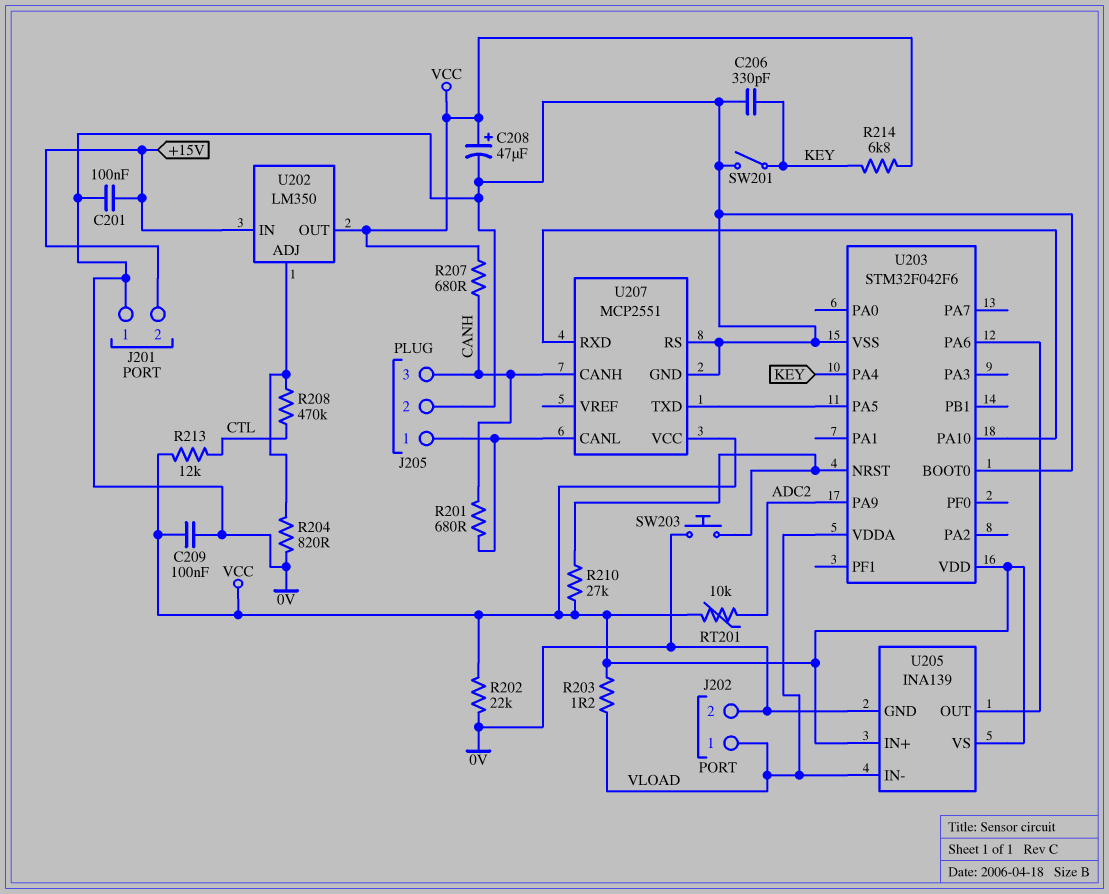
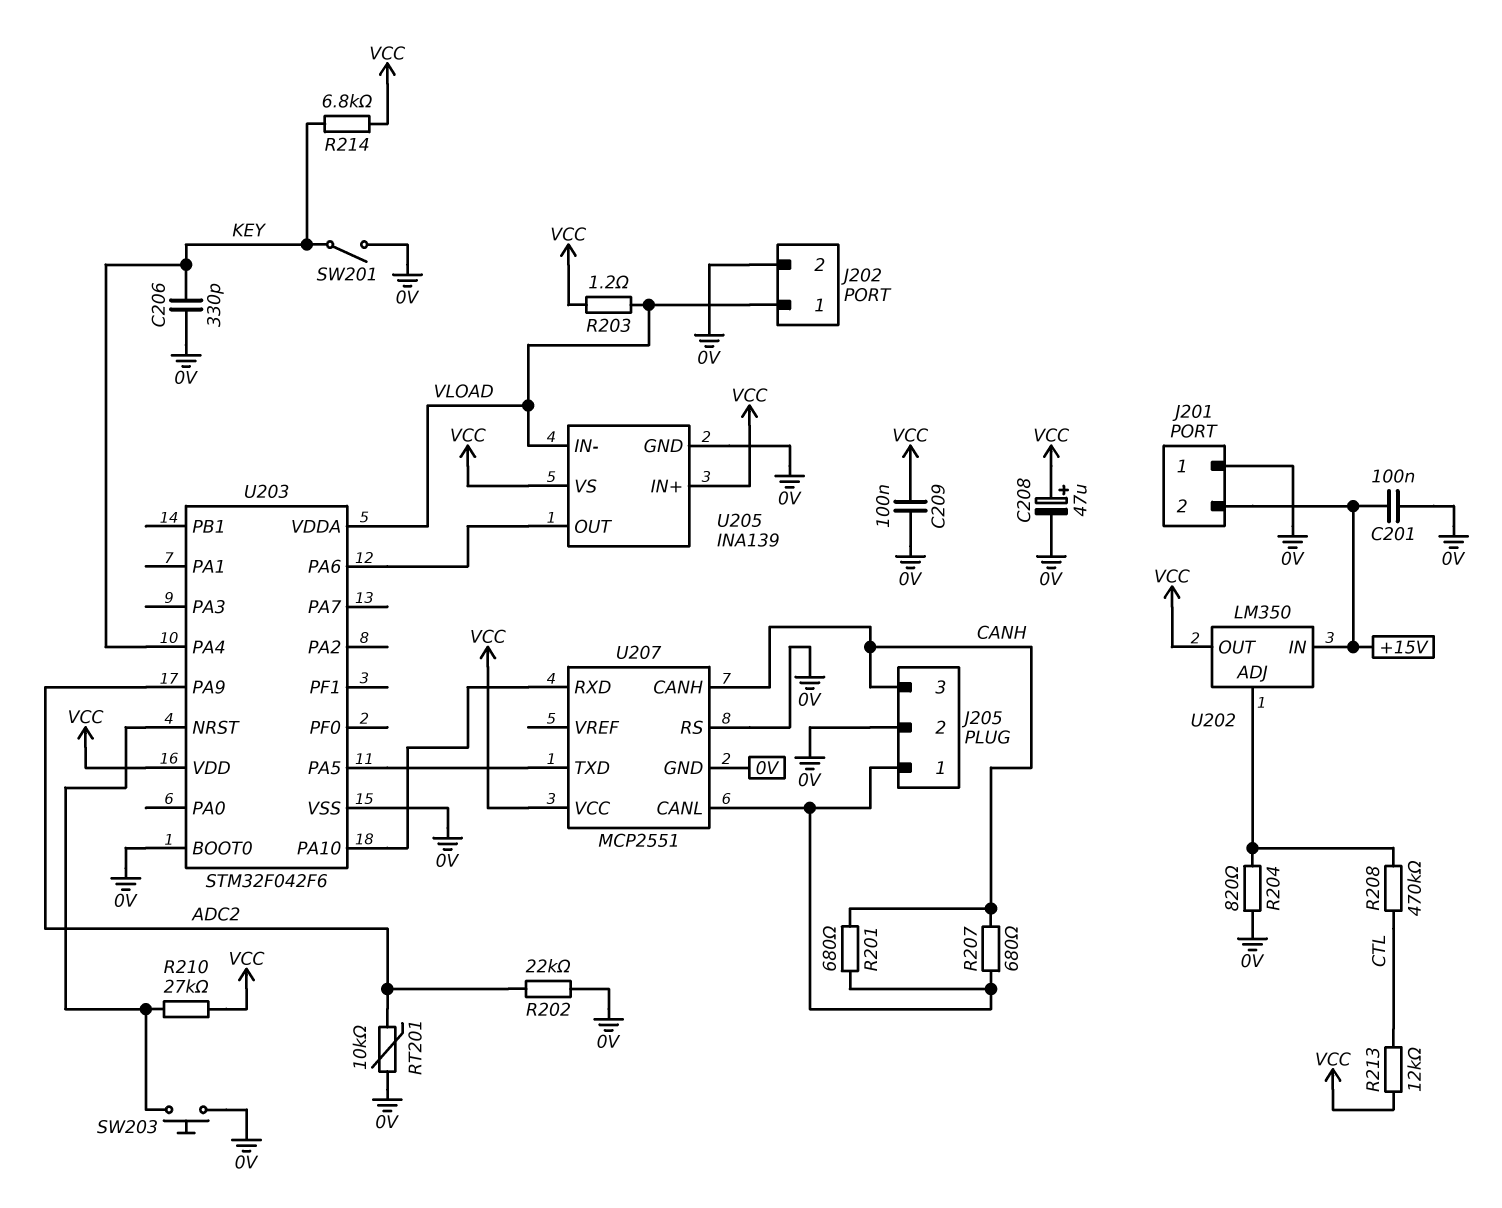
R202: 22k (0V, VCC) -> 22k (0V, ADC2)
R207: 680 (CANH, VCC) -> 680 (CANH, J205/1)
RT201: 10k (ADC2, VCC) -> 10k (0V, ADC2)

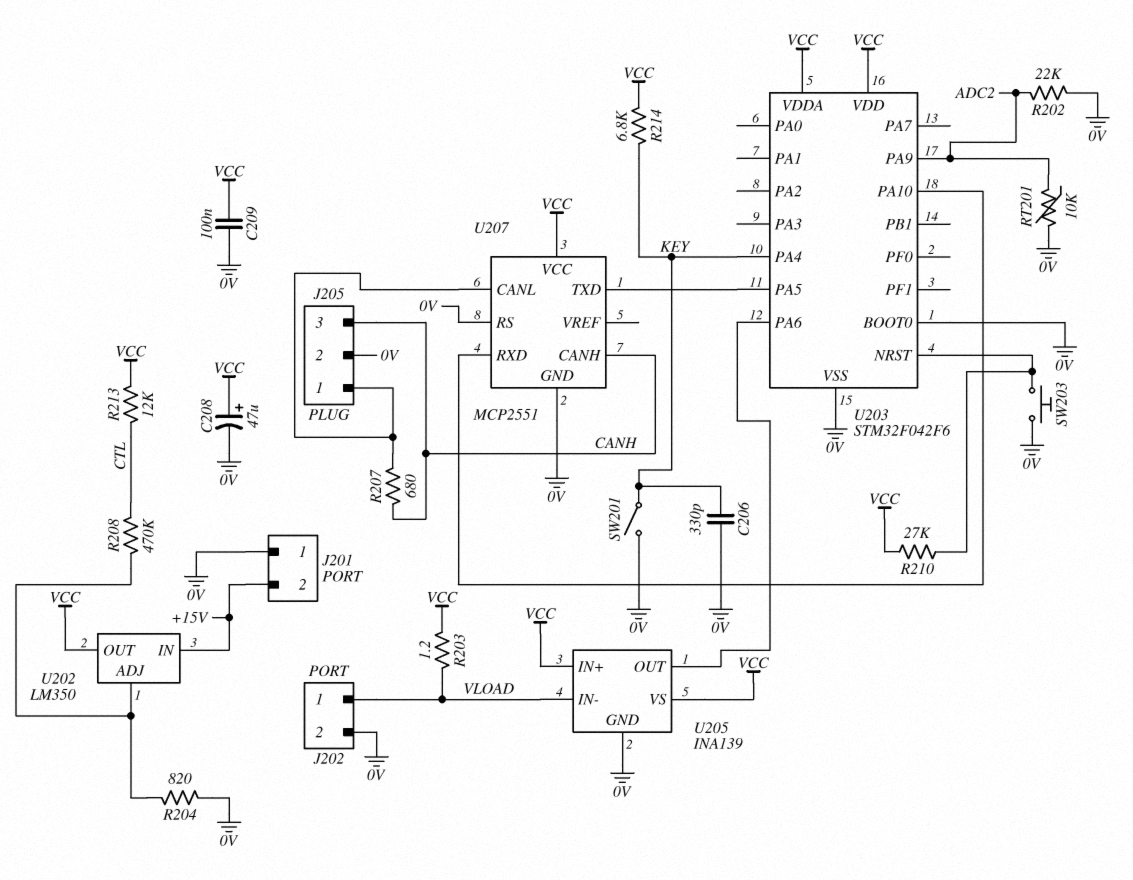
C201: 100nF (+15V, 0V) -> none
R201: 680 (CANH, J205/1) -> none
U203 pin VDDA: VLOAD -> VCC

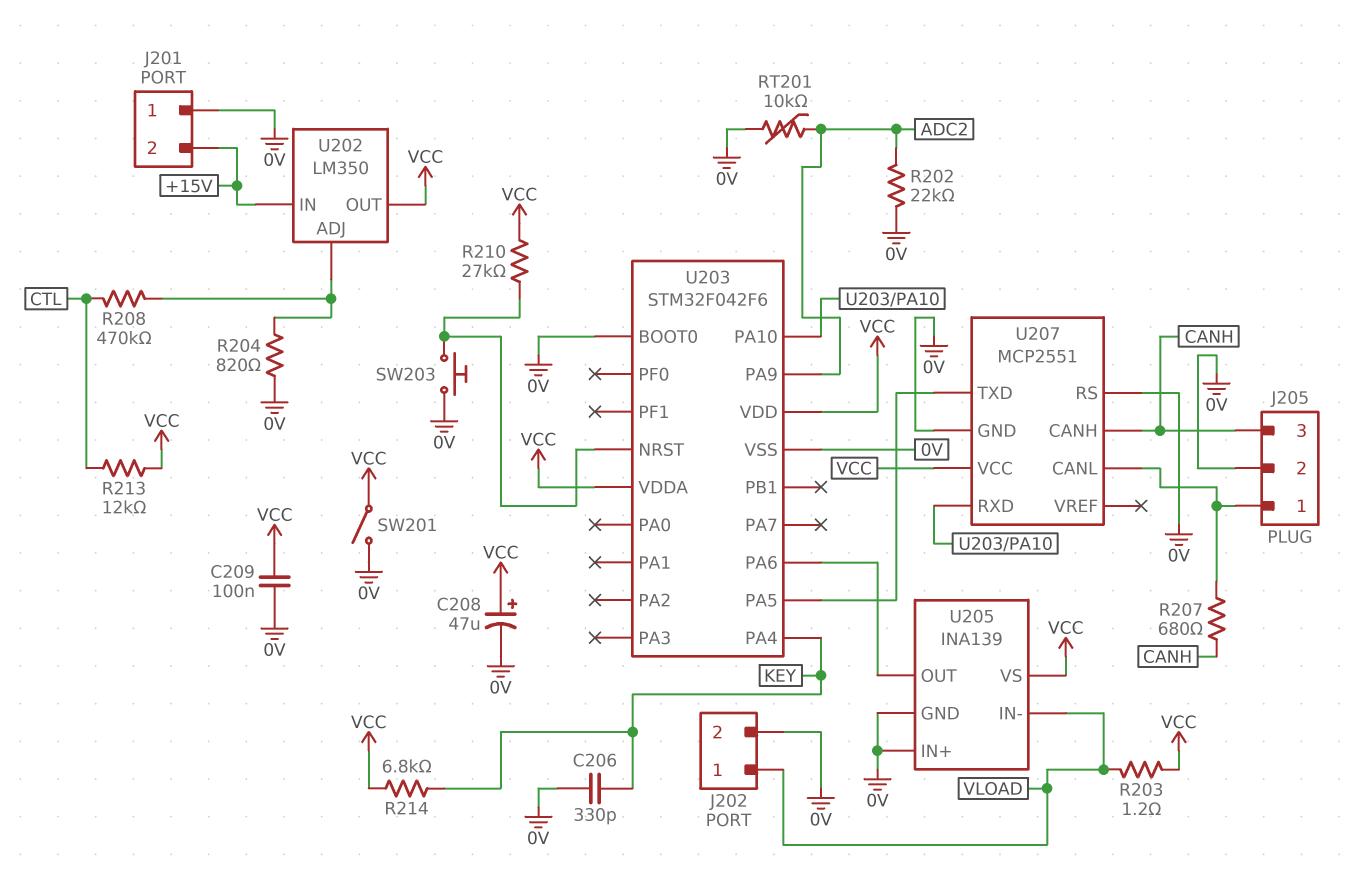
SW201: switch (0V, KEY) -> switch (0V, VCC)
U205 pin IN+: VCC -> 0V

